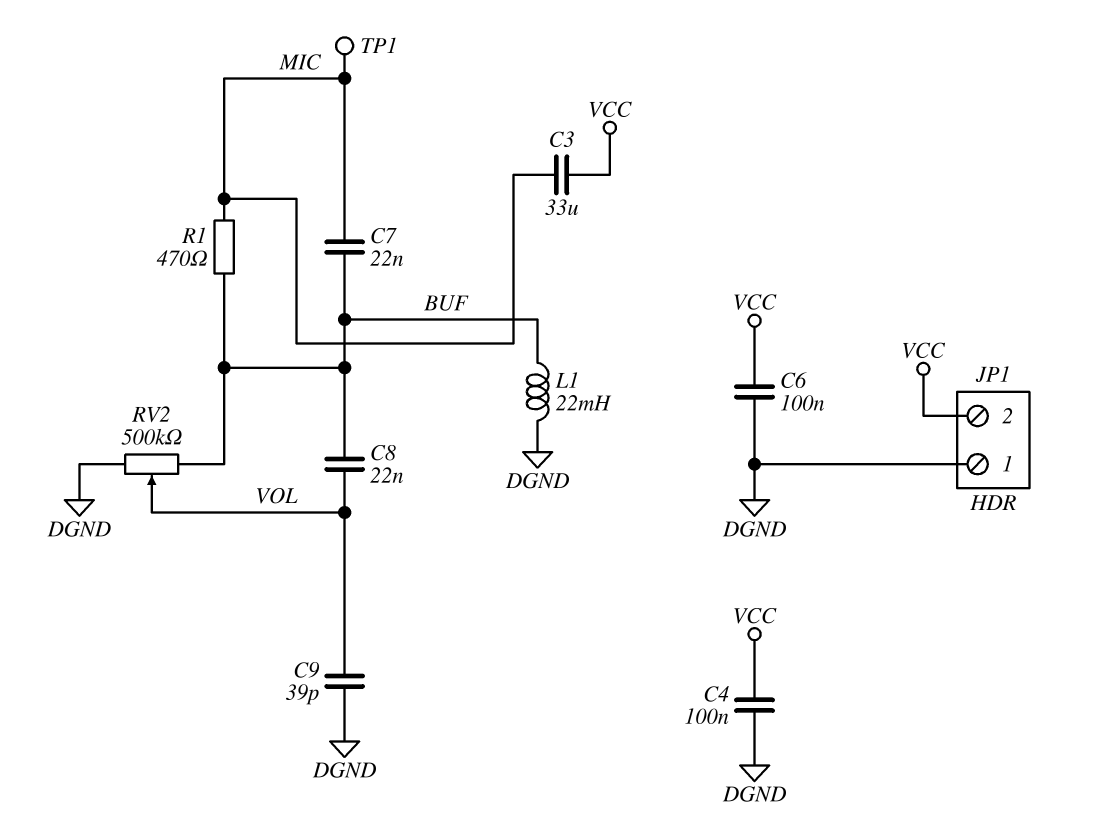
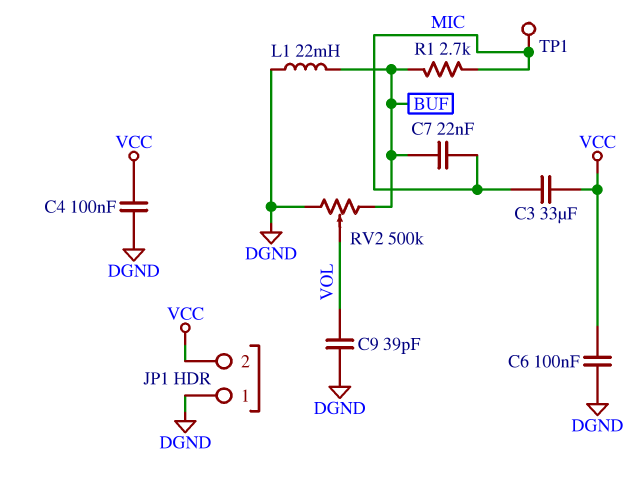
C8: 22nF (BUF, VOL) -> none
R1: 470 (BUF, MIC) -> 2.7k (BUF, MIC)

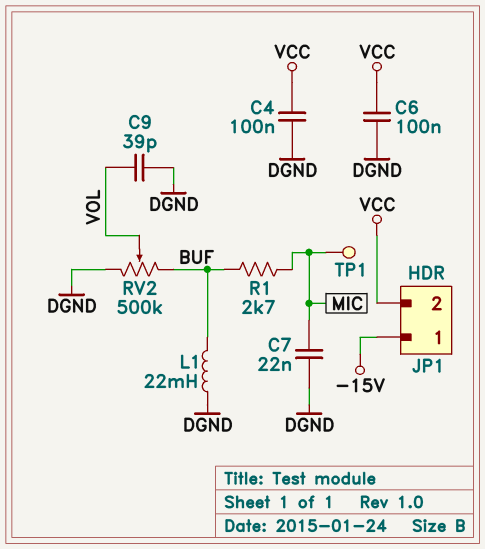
C3: 33uF (MIC, VCC) -> none
C7: 22nF (BUF, MIC) -> 22nF (DGND, MIC)
JP1 pin 1: DGND -> -15V

